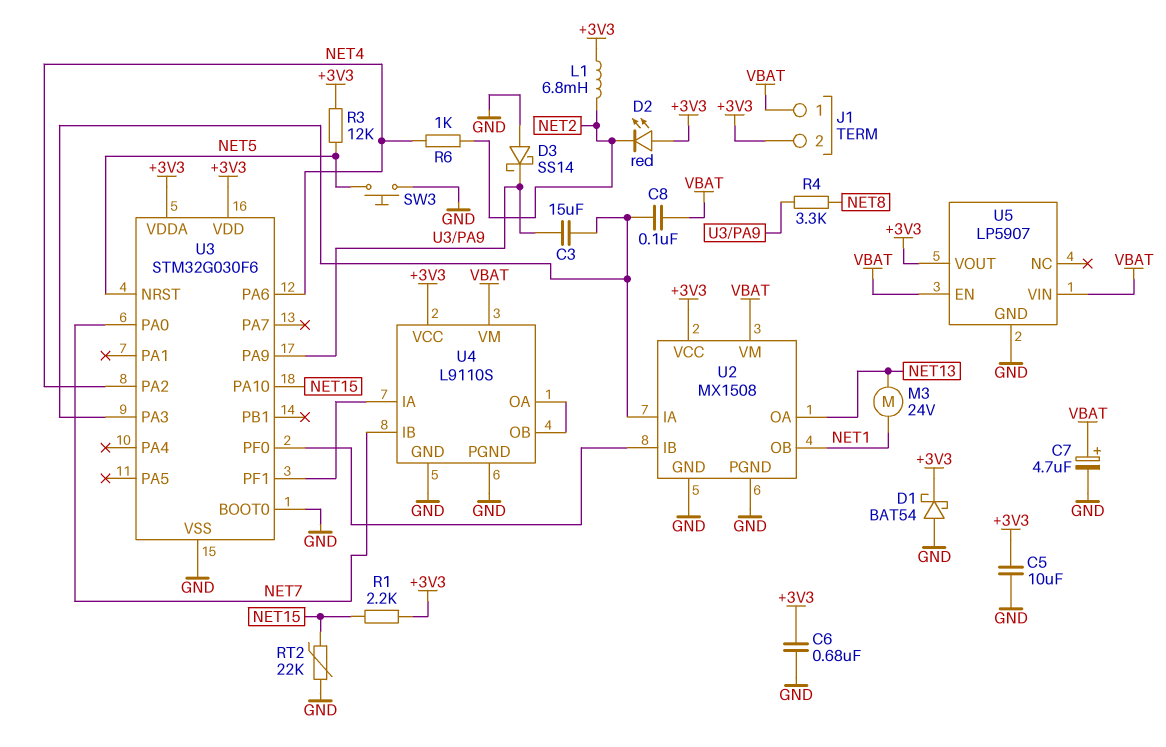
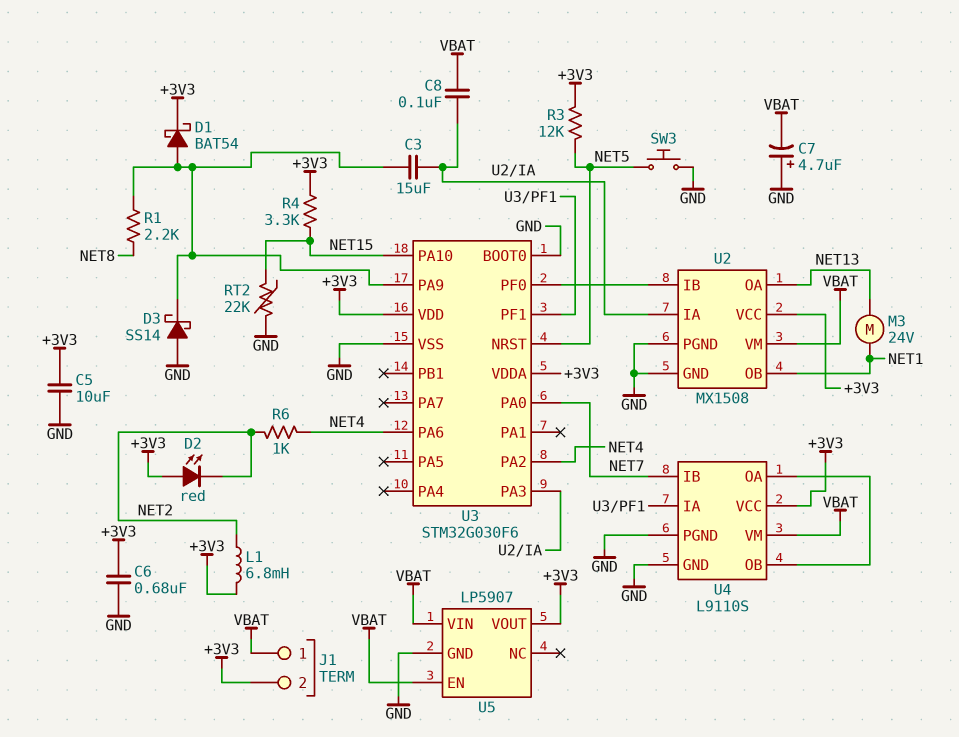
C7: 4.7uF (plus VBAT, minus GND) -> 4.7uF (plus GND, minus VBAT)
D1: schottky BAT54 (A GND, K +3V3) -> schottky BAT54 (A U3/PA9, K +3V3)
R1: 2.2k (+3V3, NET15) -> 2.2k (NET8, U3/PA9)
R4: 3.3k (NET8, U3/PA9) -> 3.3k (+3V3, NET15)

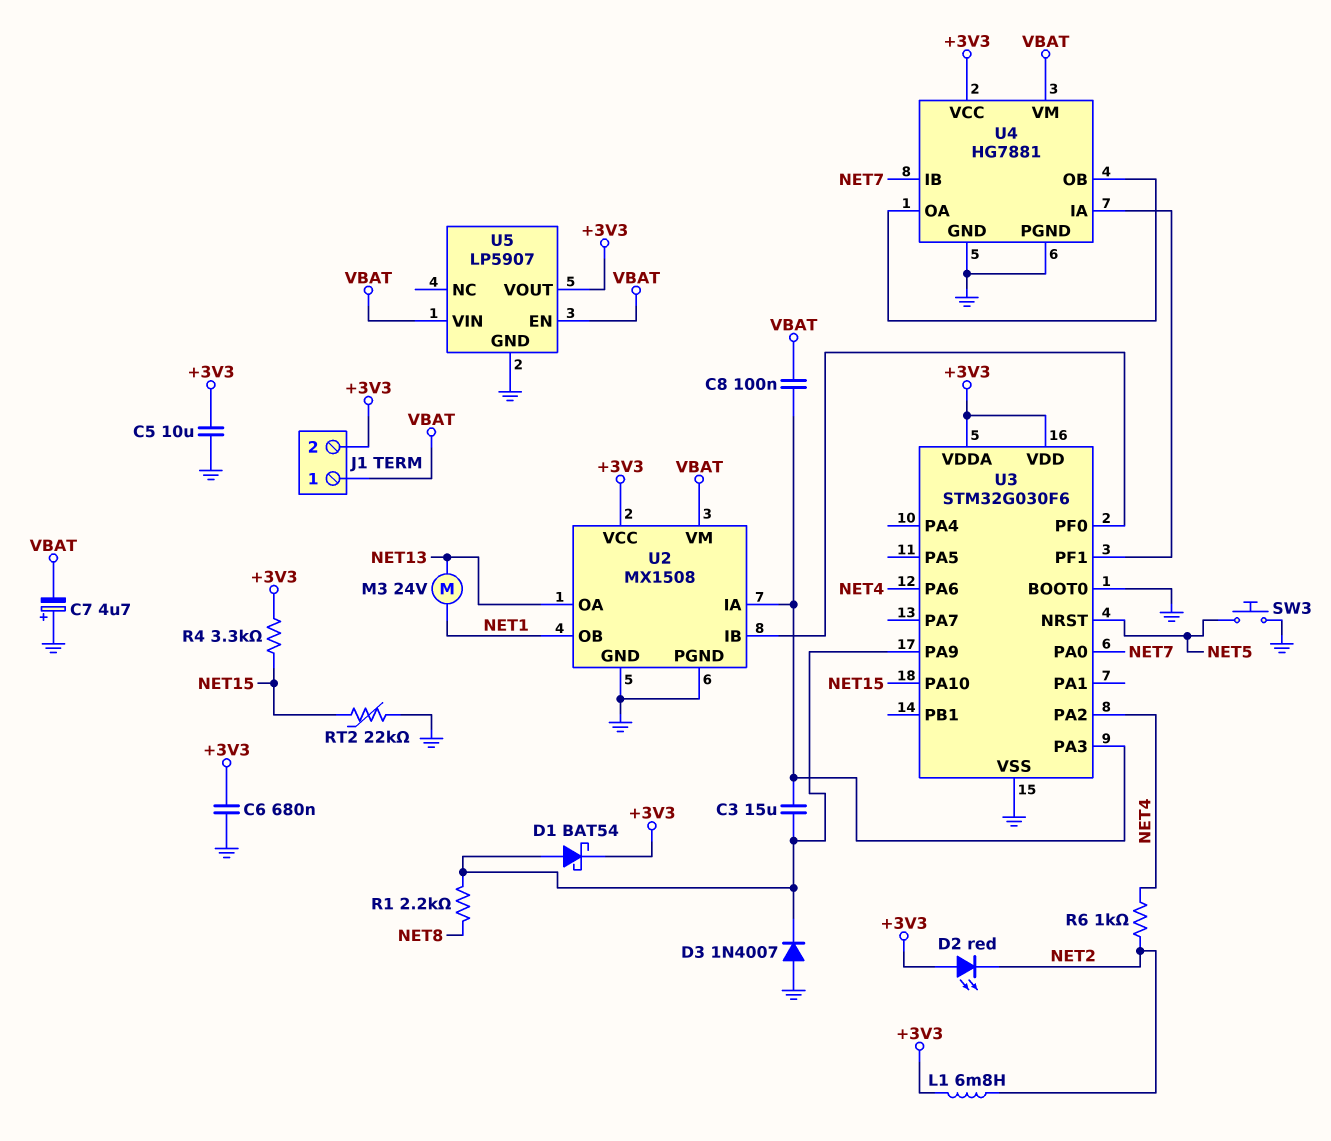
D3: schottky SS14 (A GND, K U3/PA9) -> diode 1N4007 (A GND, K U3/PA9)
R3: 12k (+3V3, NET5) -> none
U4: L9110S -> HG7881

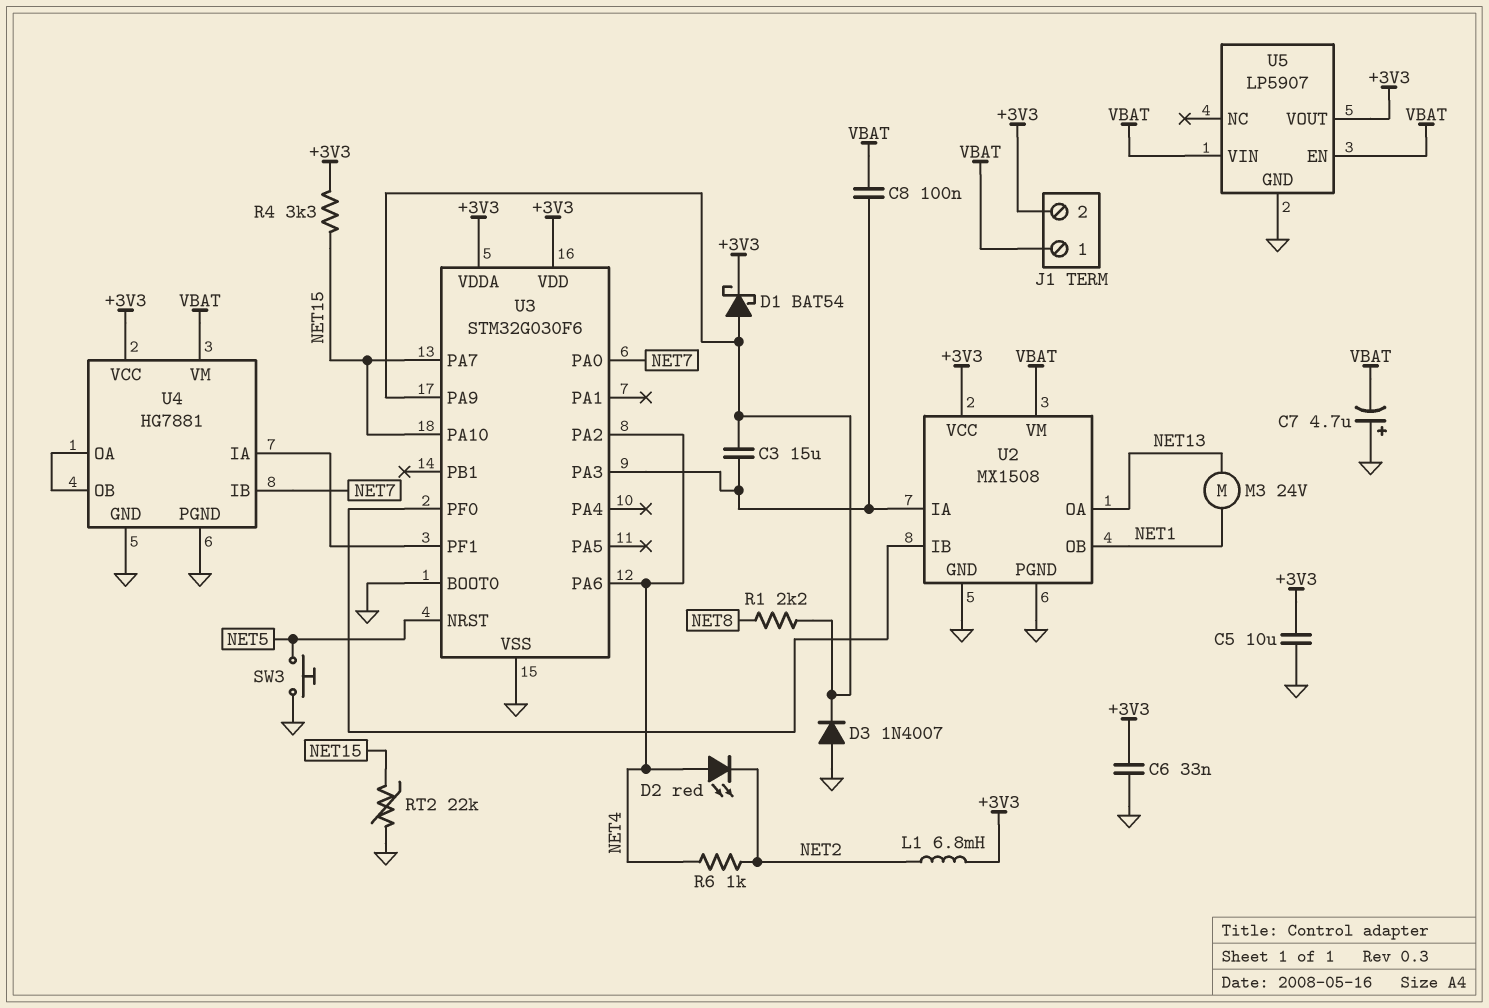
C6: 680nF (+3V3, GND) -> 33nF (+3V3, GND)
D2: LED red (A +3V3, K NET2) -> LED red (A NET4, K NET2)
U3 pin PA7: none -> NET15

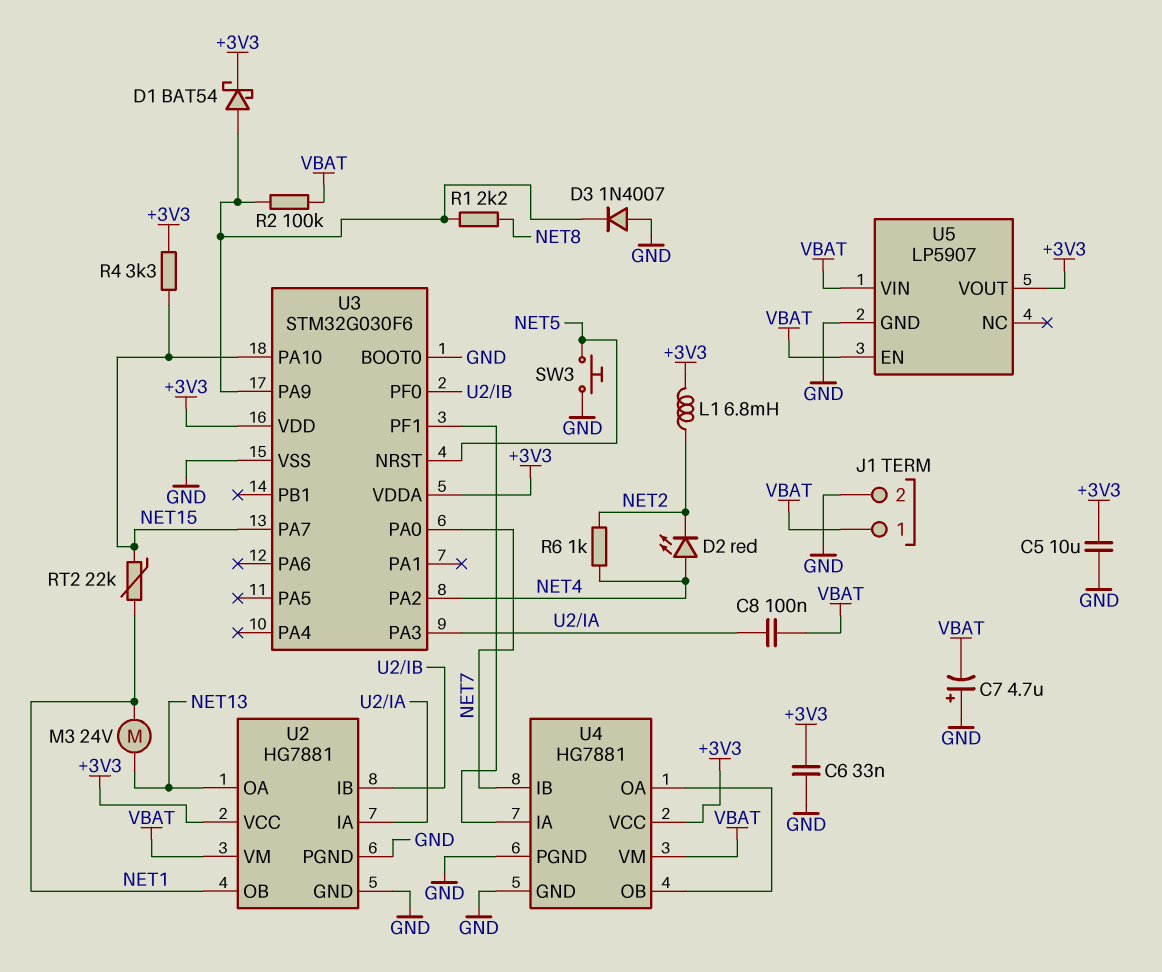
C3: 15uF (U2/IA, U3/PA9) -> none
J1 pin 2: +3V3 -> GND
R2: none -> 100k (U3/PA9, VBAT)
RT2: 22k (GND, NET15) -> 22k (NET1, NET15)
U2: MX1508 -> HG7881
U3 pin PA6: NET4 -> none

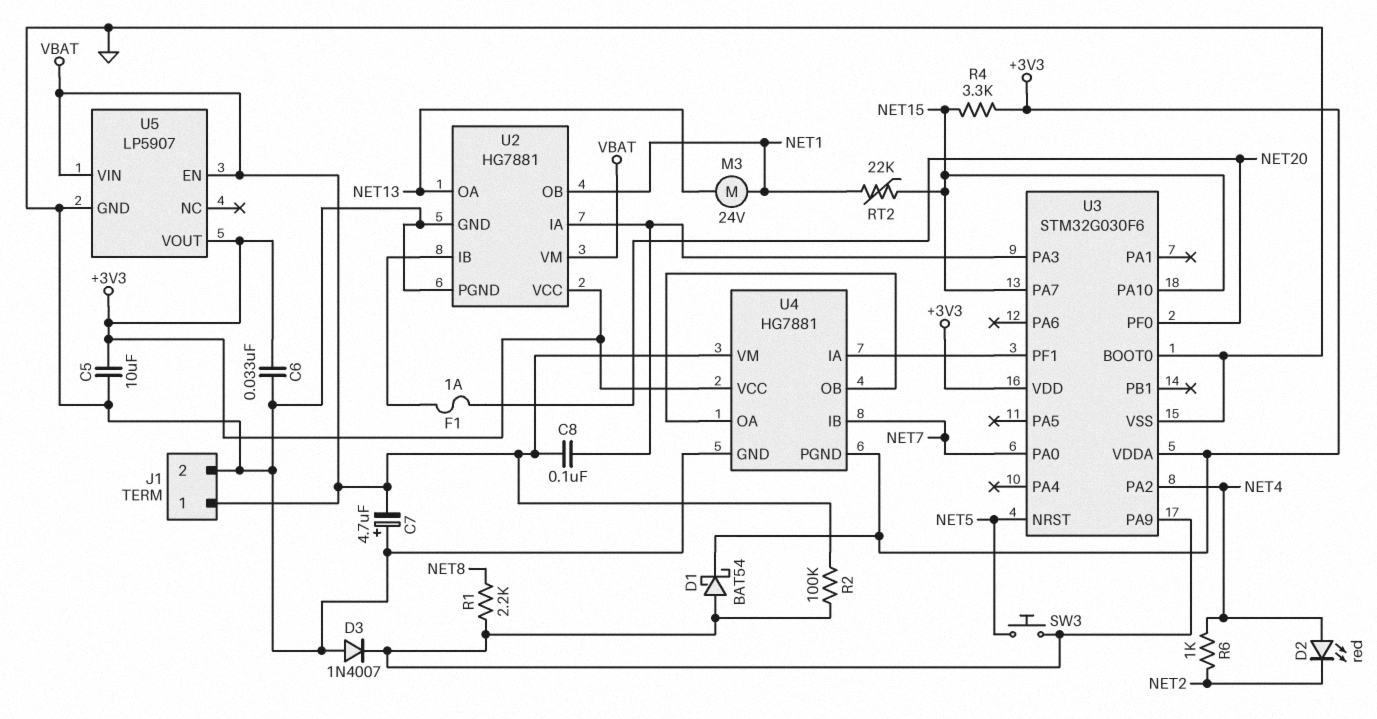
F1: none -> 1A (NET20, U2/IB)
L1: 6.8mH (+3V3, NET2) -> none
SW3: button (GND, NET5) -> button (NET5, U3/PA9)
U3 pin PF0: U2/IB -> NET20
U4 pin PGND: GND -> +3V3

